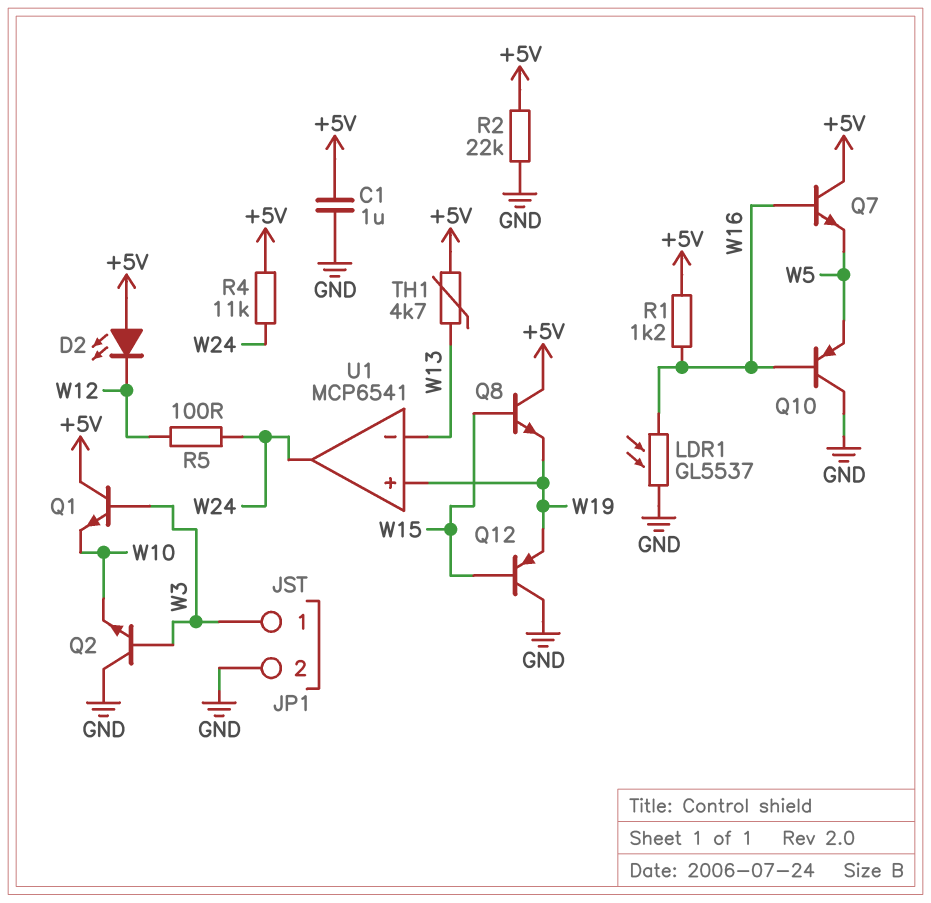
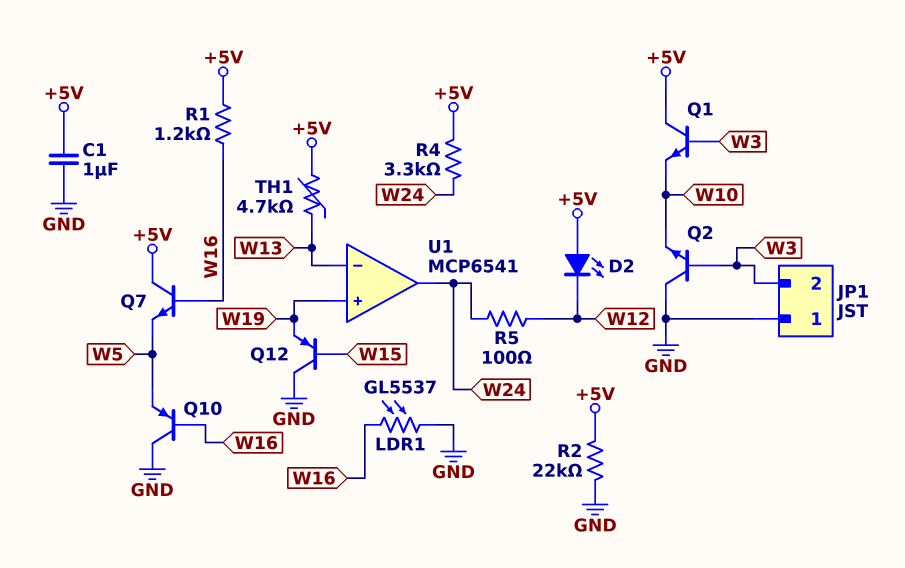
JP1 pin 1: W3 -> GND
JP1 pin 2: GND -> W3
Q8: NPN (B W15, C +5V, E W19) -> none
R4: 11k (+5V, W24) -> 3.3k (+5V, W24)

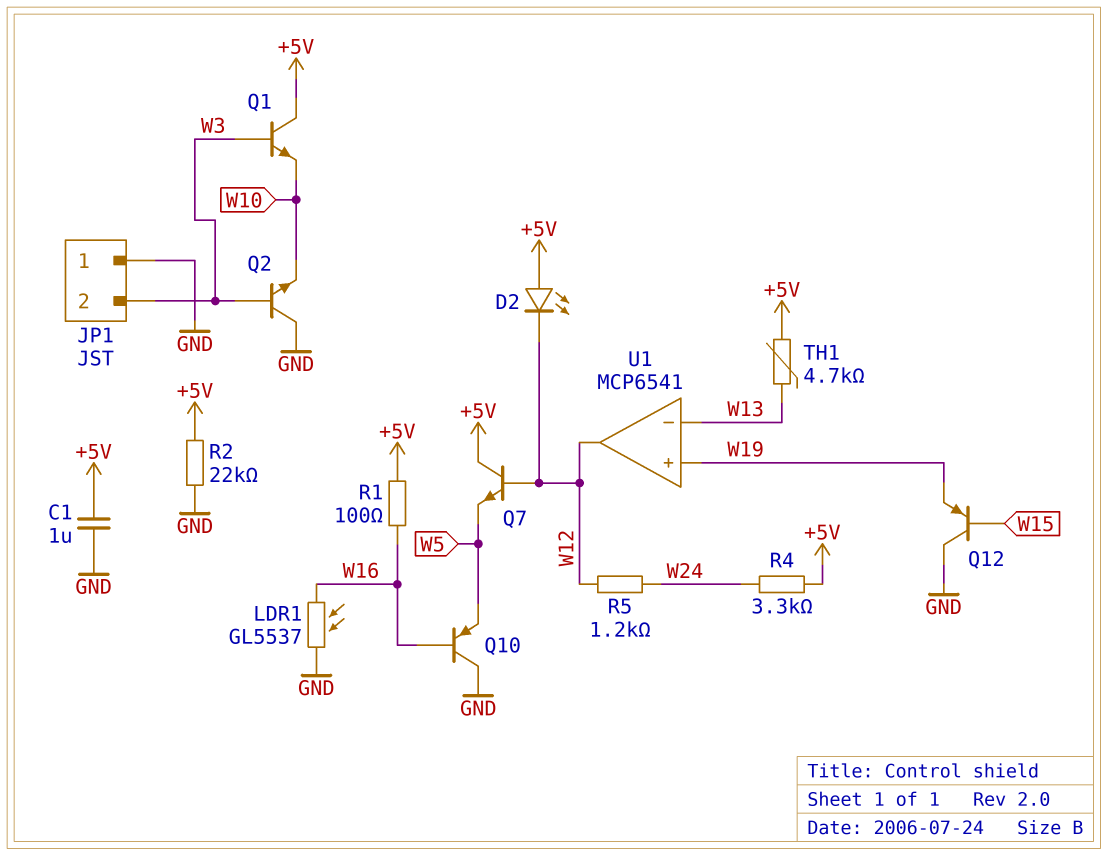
Q7: NPN (B W16, C +5V, E W5) -> NPN (B W12, C +5V, E W5)
R1: 1.2k (+5V, W16) -> 100 (+5V, W16)
R5: 100 (W12, W24) -> 1.2k (W12, W24)
U1 pin out: W24 -> W12

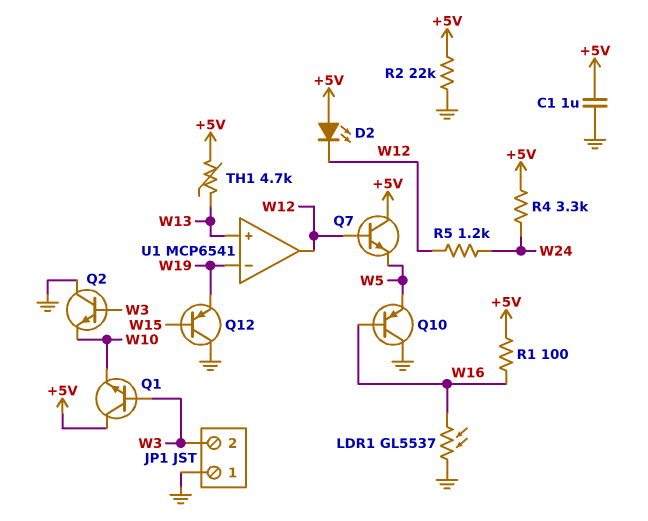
U1 pin in+: W19 -> W13
U1 pin in-: W13 -> W19

